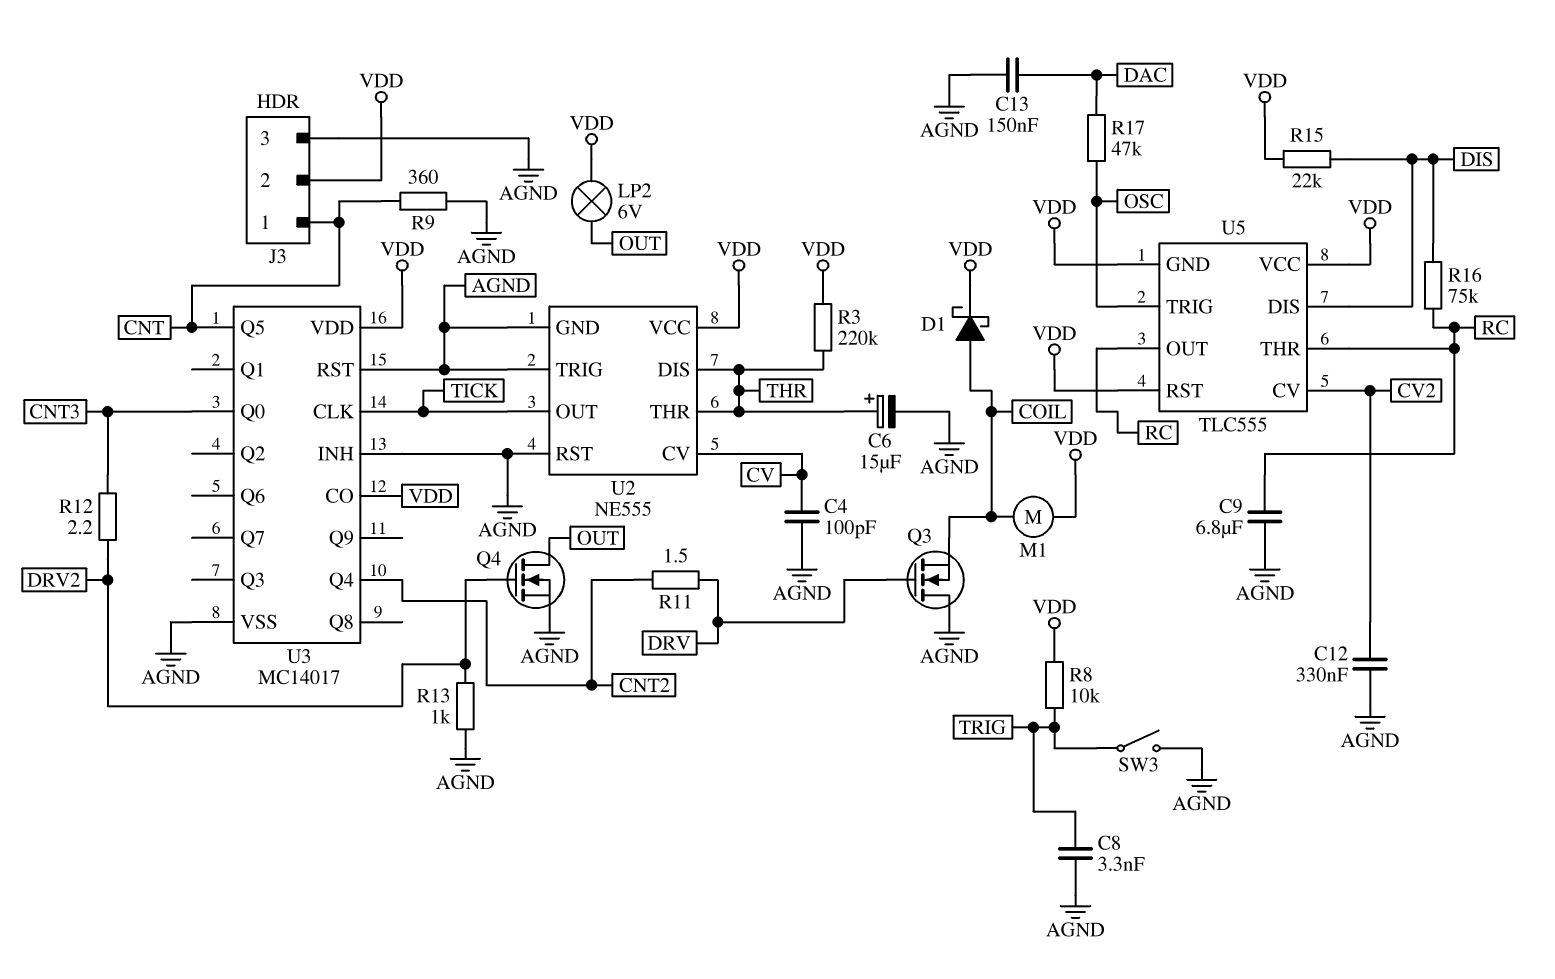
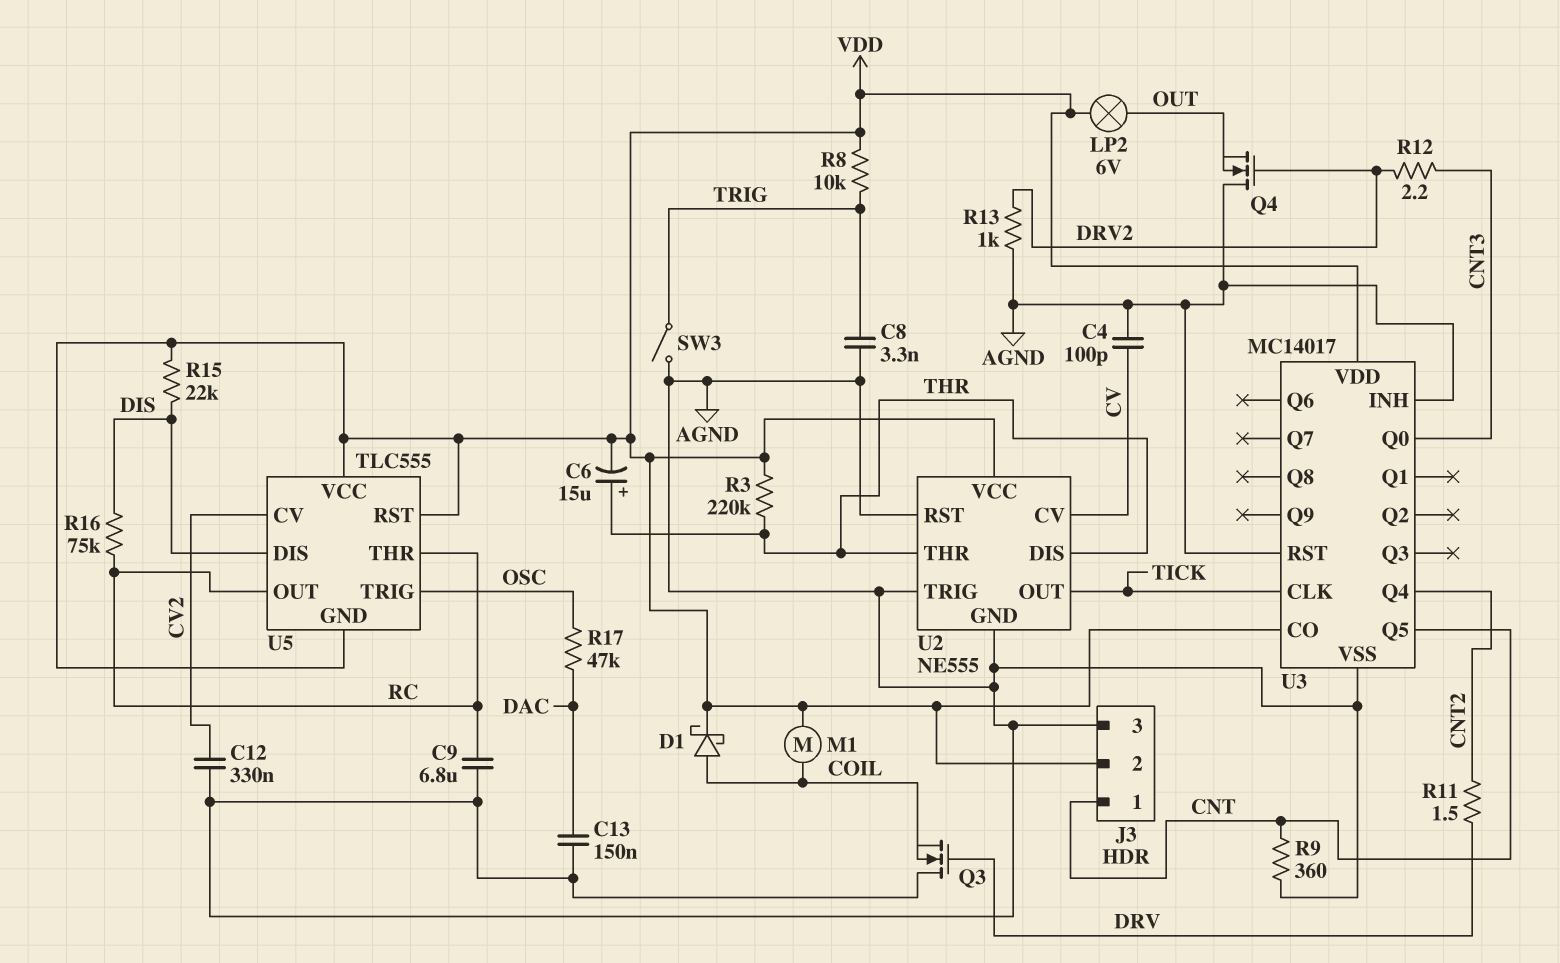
C6: 15uF (plus THR, minus AGND) -> 15uF (plus THR, minus VDD)
Q4: NMOS (G DRV2, D OUT, S AGND) -> NMOS (G DRV2, D AGND, S OUT)

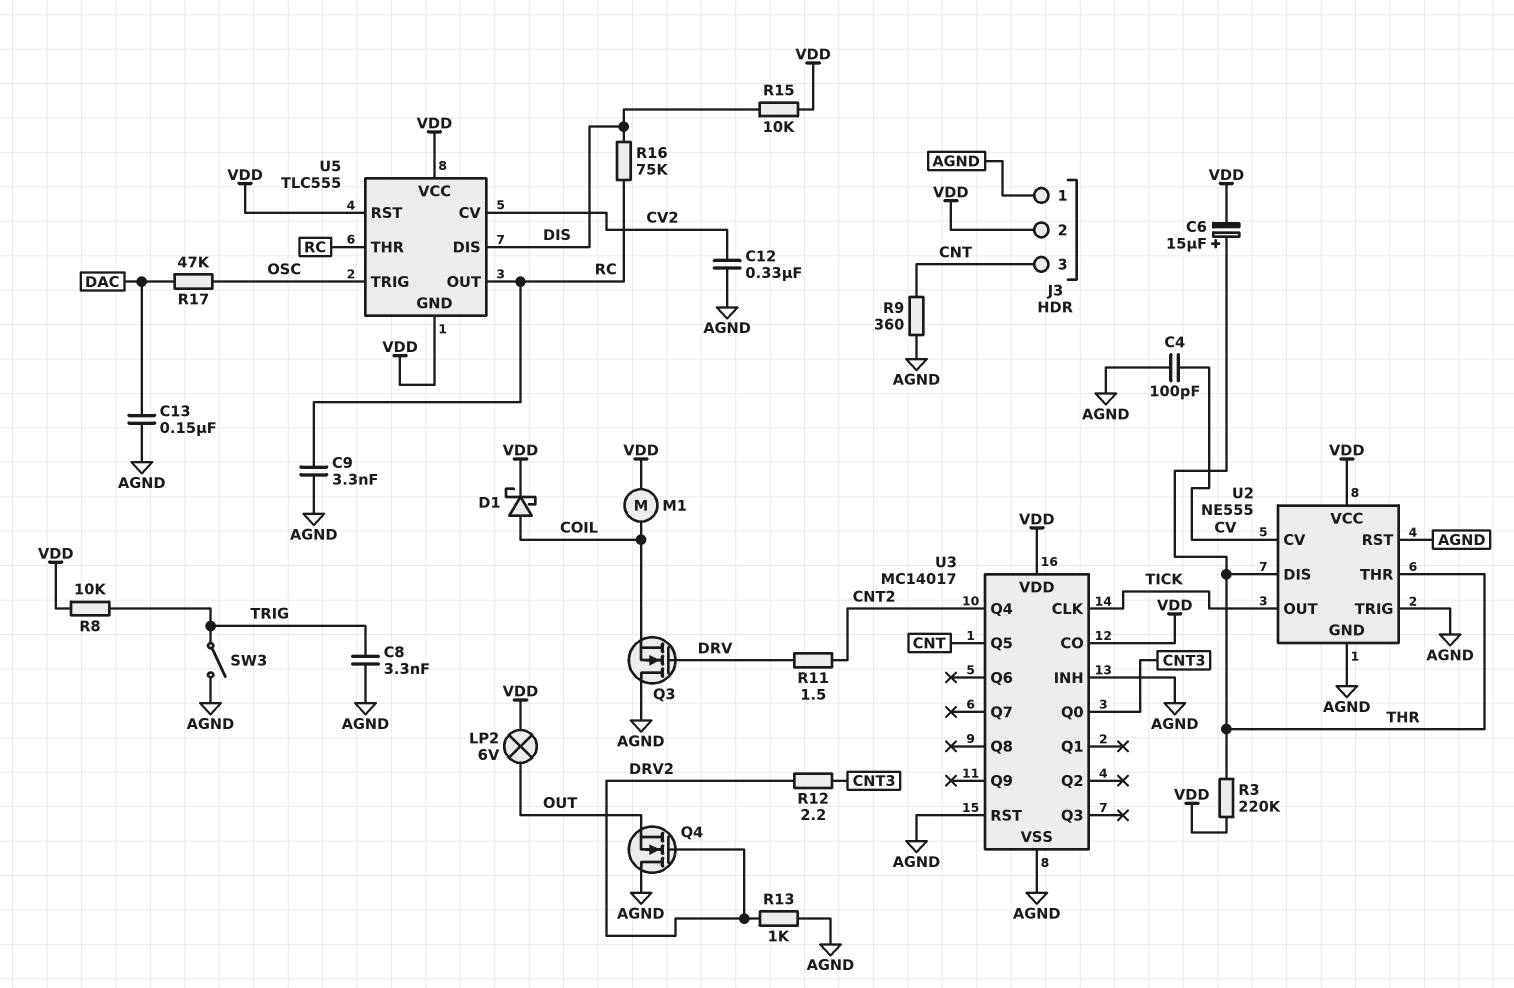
C9: 6.8uF (AGND, RC) -> 3.3nF (AGND, RC)
J3 pin 1: CNT -> AGND
J3 pin 3: AGND -> CNT
R15: 22k (DIS, VDD) -> 10k (DIS, VDD)

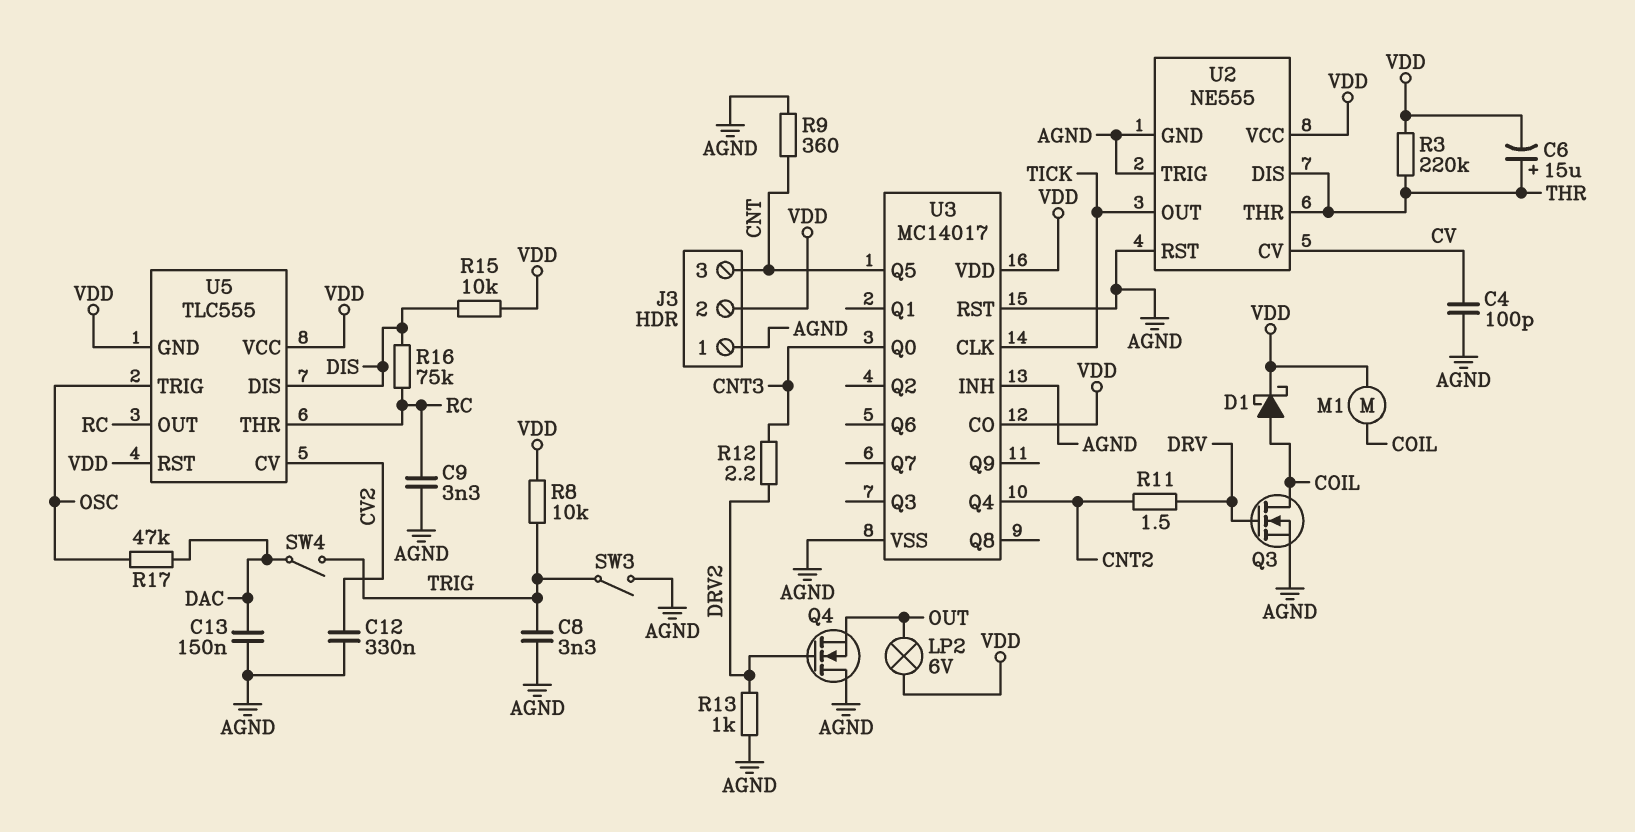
Q3: NMOS (G DRV, D AGND, S COIL) -> NMOS (G DRV, D COIL, S AGND)
SW4: none -> switch (DAC, TRIG)

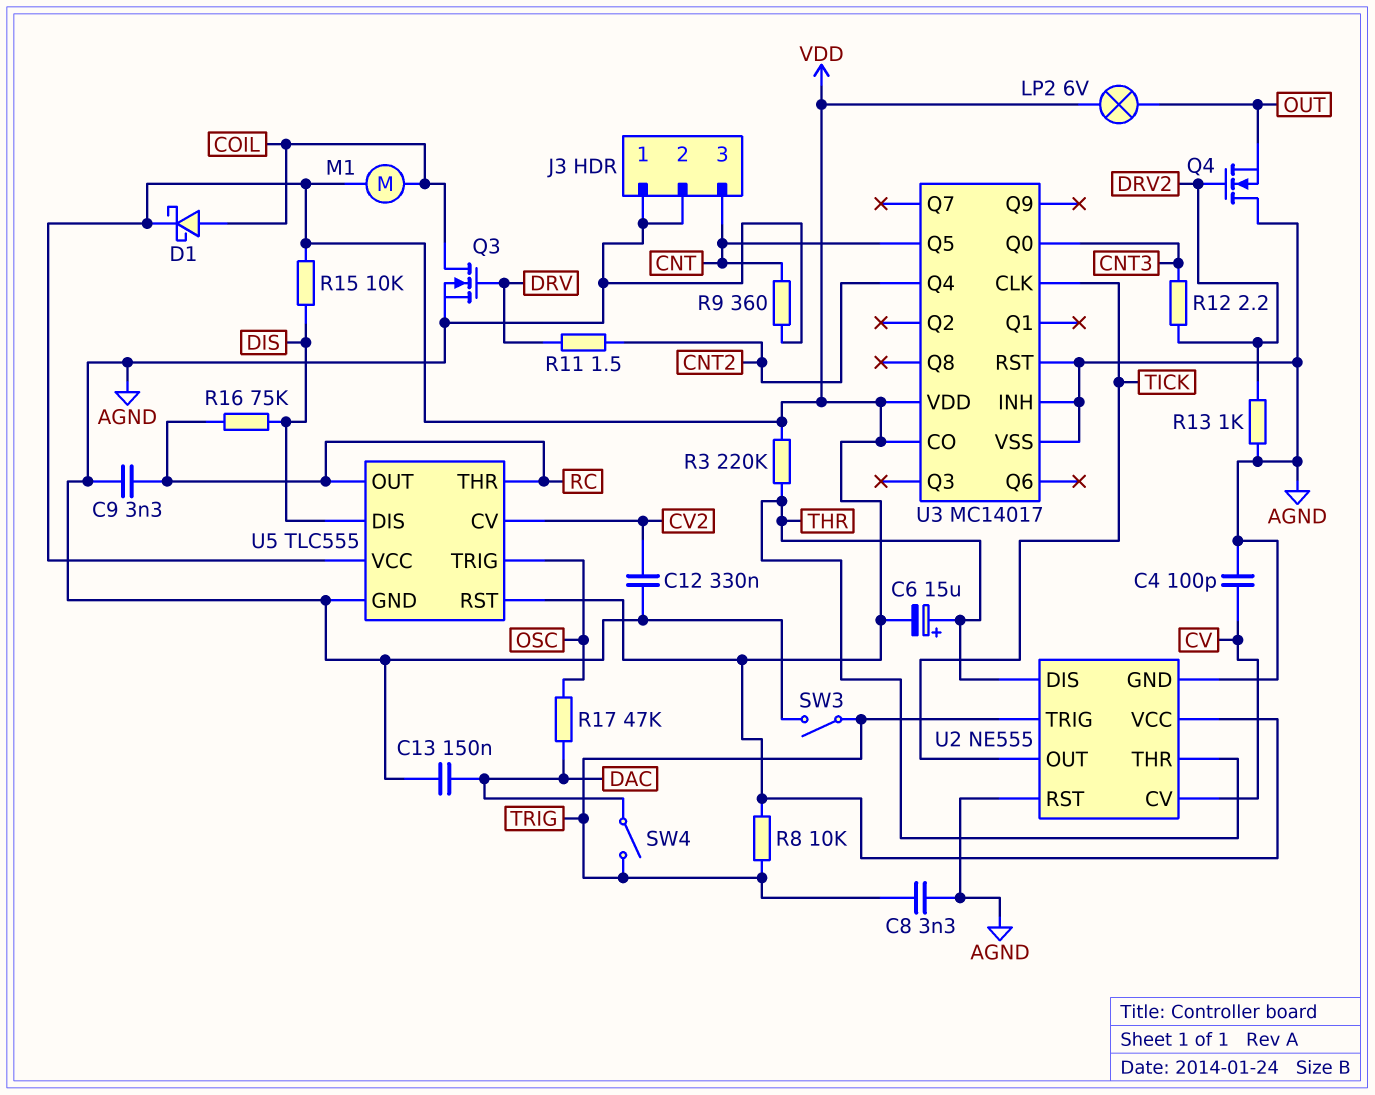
J3 pin 2: VDD -> AGND
U2 pin TRIG: AGND -> TRIG
U5 pin GND: VDD -> AGND

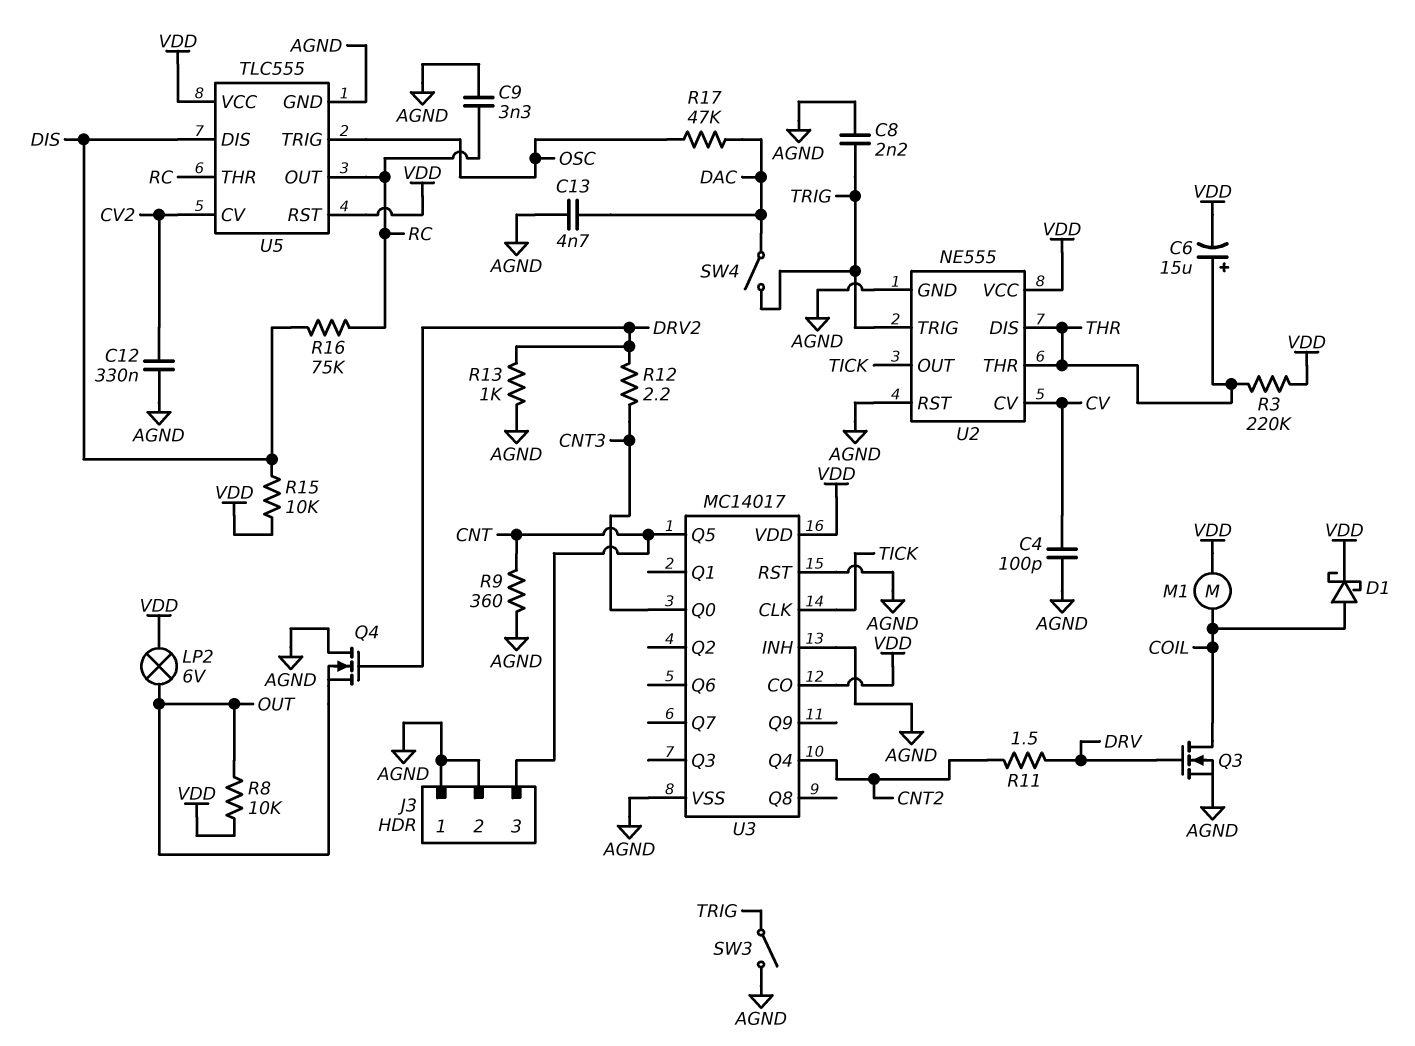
C8: 3.3nF (AGND, TRIG) -> 2.2nF (AGND, TRIG)
C13: 150nF (AGND, DAC) -> 4.7nF (AGND, DAC)
R8: 10k (TRIG, VDD) -> 10k (OUT, VDD)

